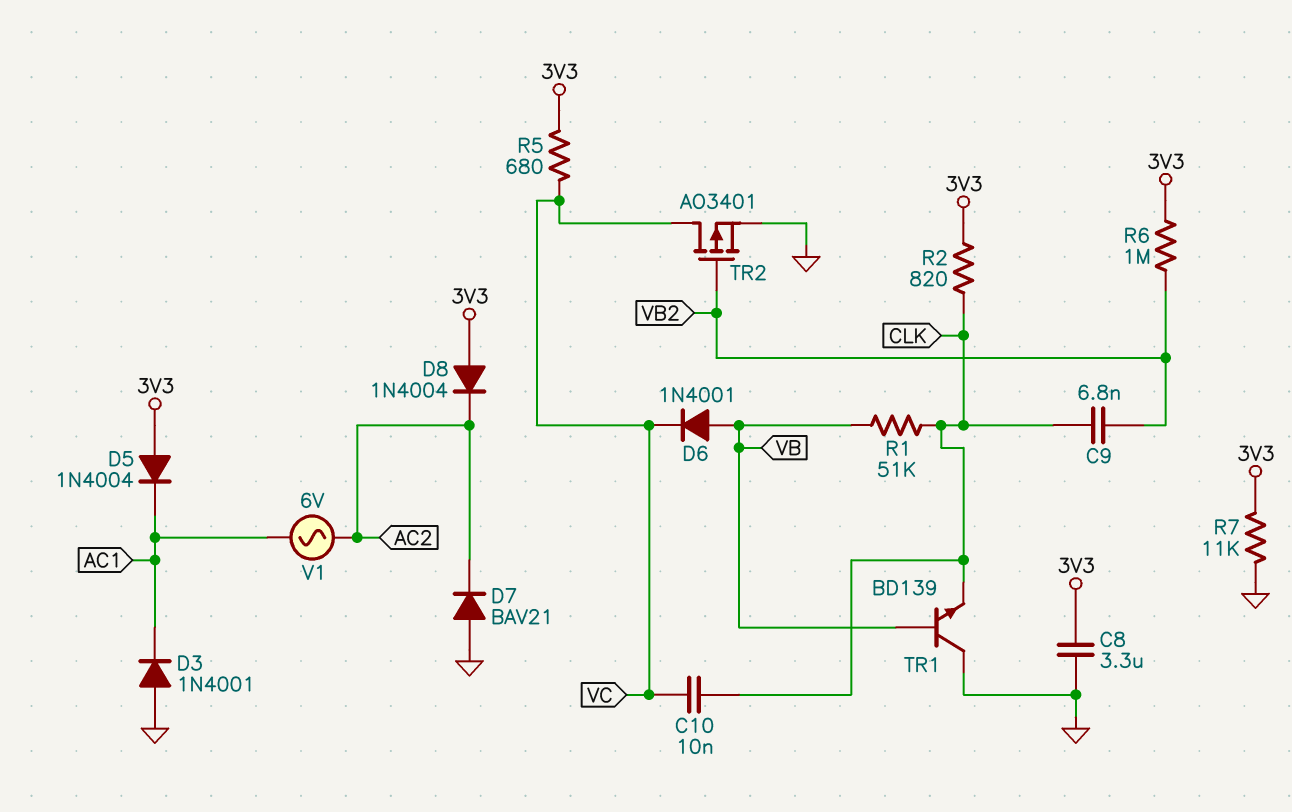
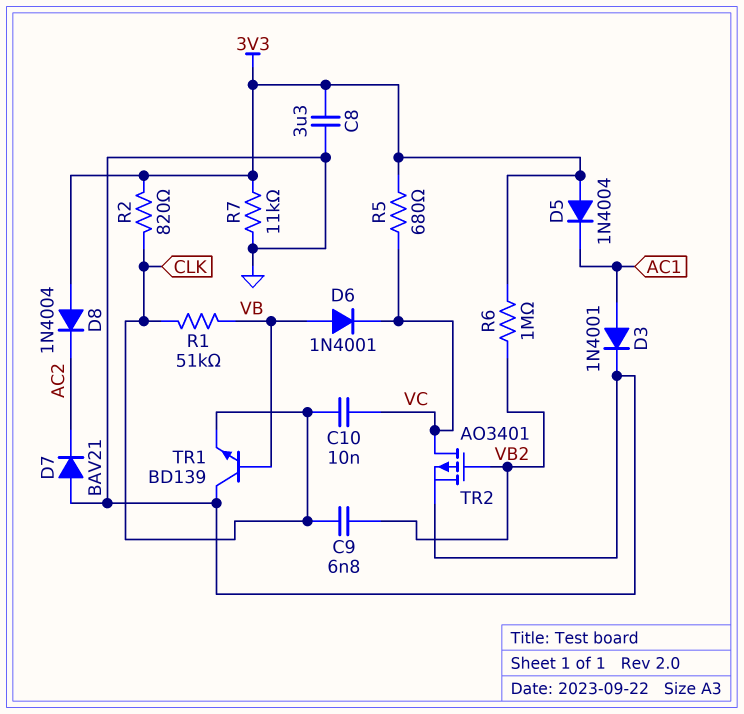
D3: diode 1N4001 (A GND, K AC1) -> diode 1N4001 (A AC1, K GND)
V1: AC 6V (AC1, AC2) -> none

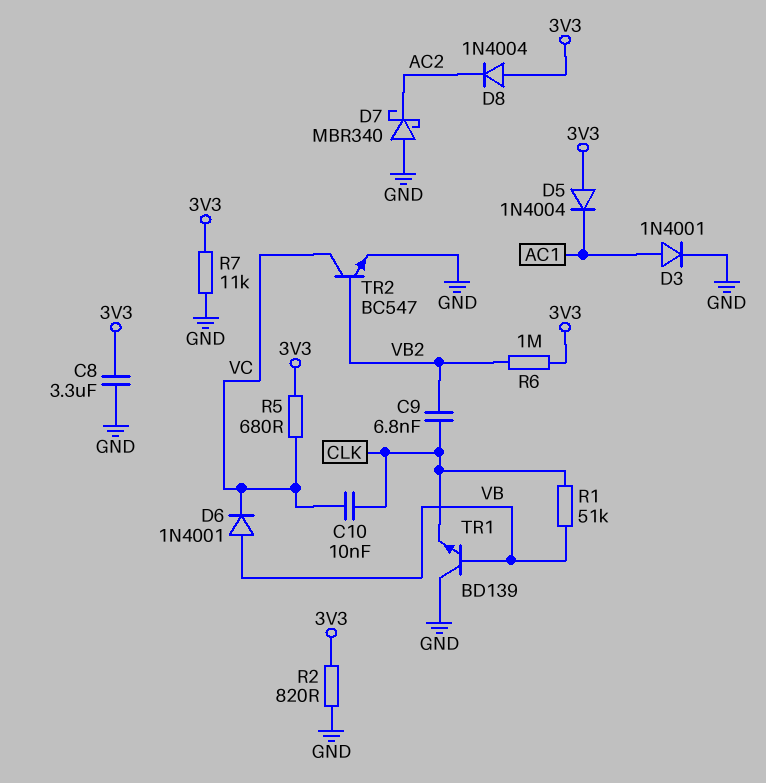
D7: diode BAV21 (A GND, K AC2) -> schottky MBR340 (A GND, K AC2)
R2: 820 (3V3, CLK) -> 820 (3V3, GND)
TR2: PMOS AO3401 (G VB2, D VC, S GND) -> NPN BC547 (B VB2, C VC, E GND)

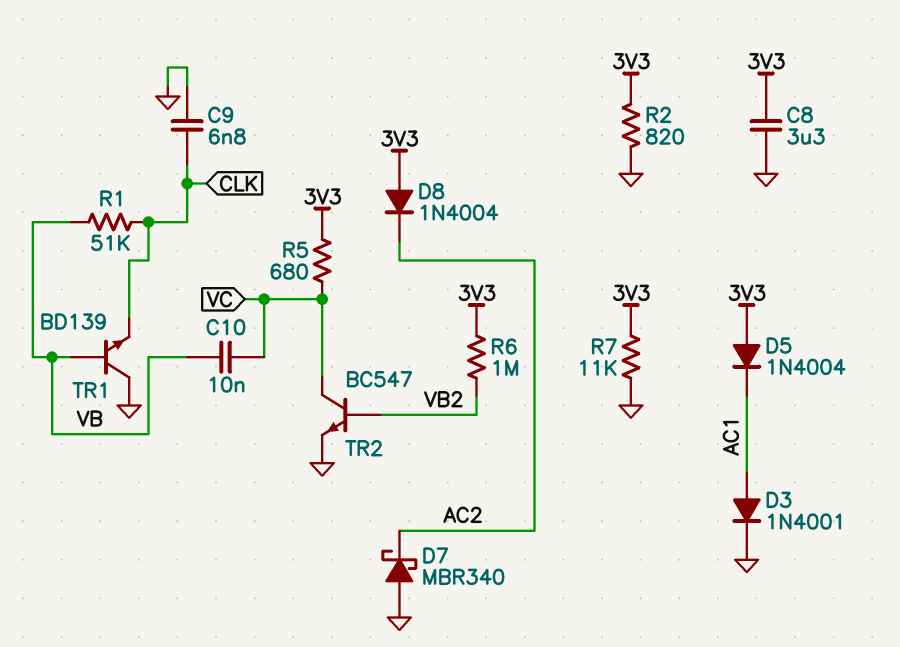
C9: 6.8nF (CLK, VB2) -> 6.8nF (CLK, GND)
C10: 10nF (CLK, VC) -> 10nF (VB, VC)
D6: diode 1N4001 (A VB, K VC) -> none

